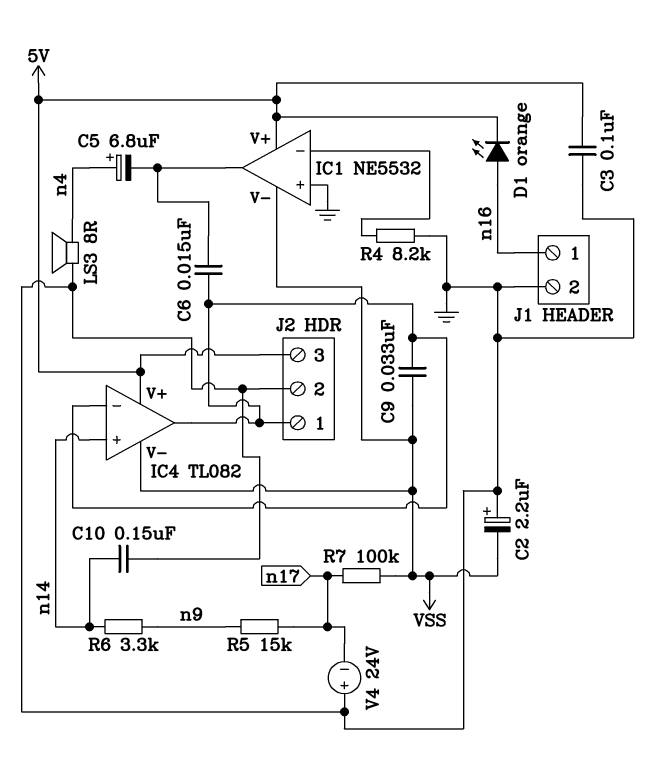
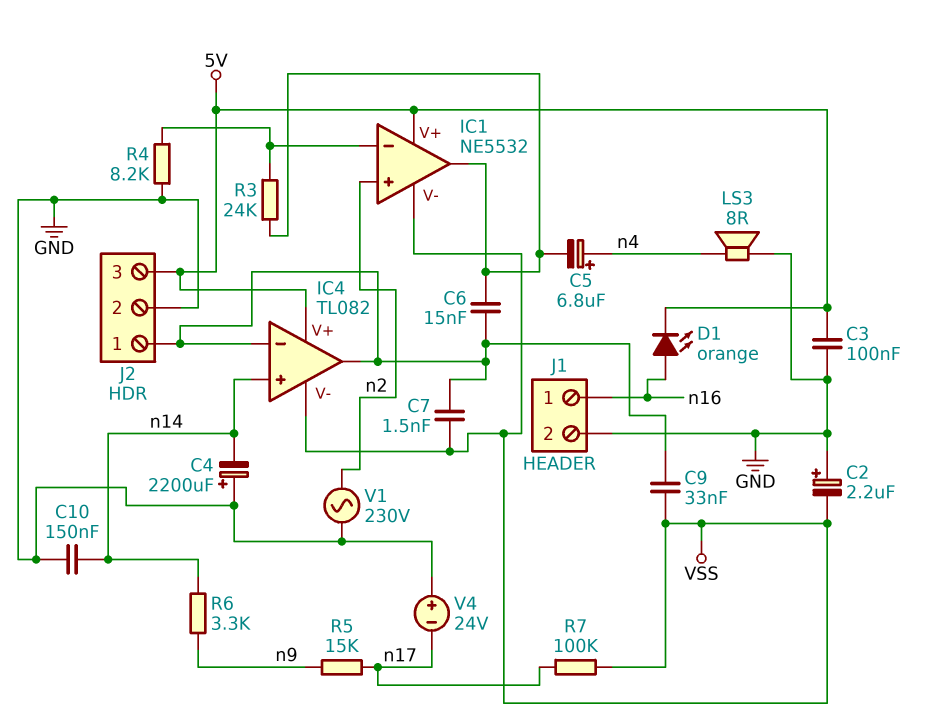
C4: none -> 2200uF (plus GND, minus n14)
C7: none -> 1.5nF (IC4/in-, VSS)
IC1 pin in+: GND -> n2
R3: none -> 24k (IC1/in-, IC1/out)
V1: none -> AC 230V (GND, n2)

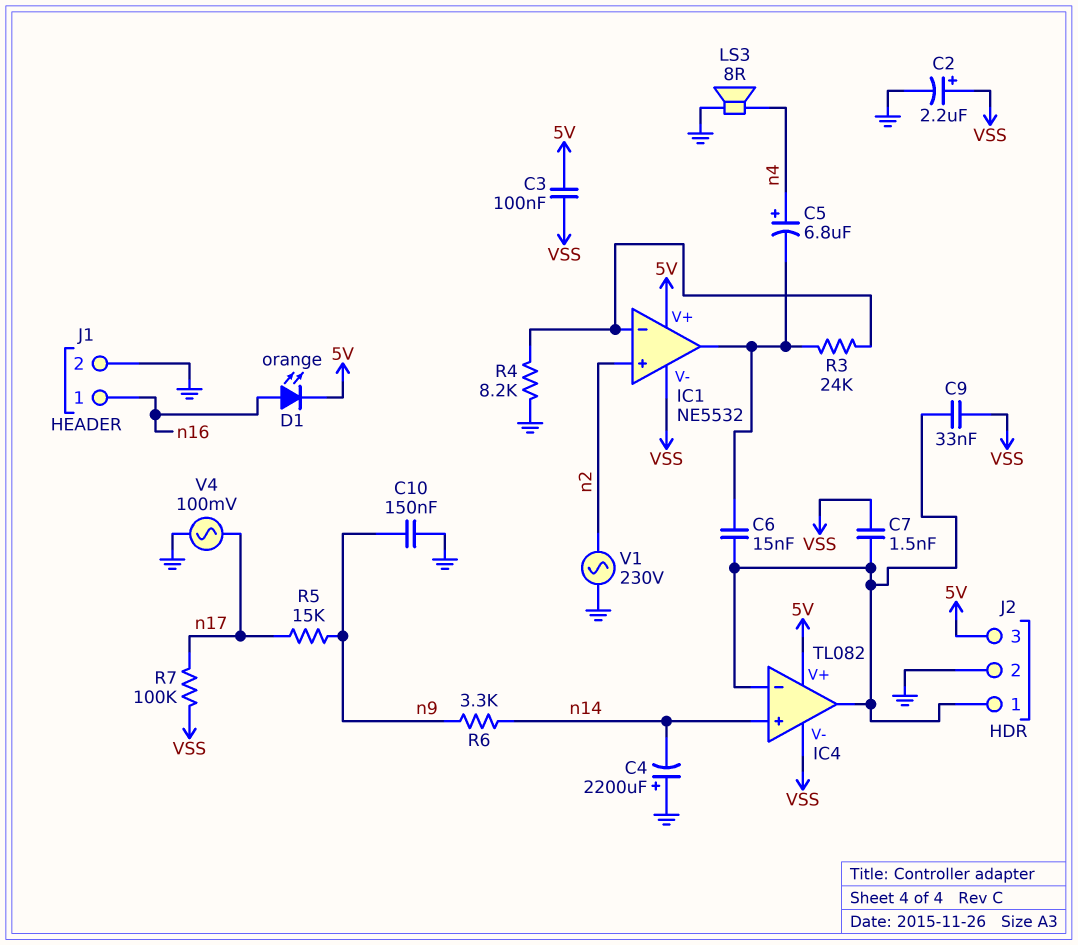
C2: 2.2uF (plus GND, minus VSS) -> 2.2uF (plus VSS, minus GND)
C3: 100nF (5V, GND) -> 100nF (5V, VSS)
C10: 150nF (GND, n14) -> 150nF (GND, n9)
V4: 24V (plus GND, minus n17) -> AC 100mV (GND, n17)

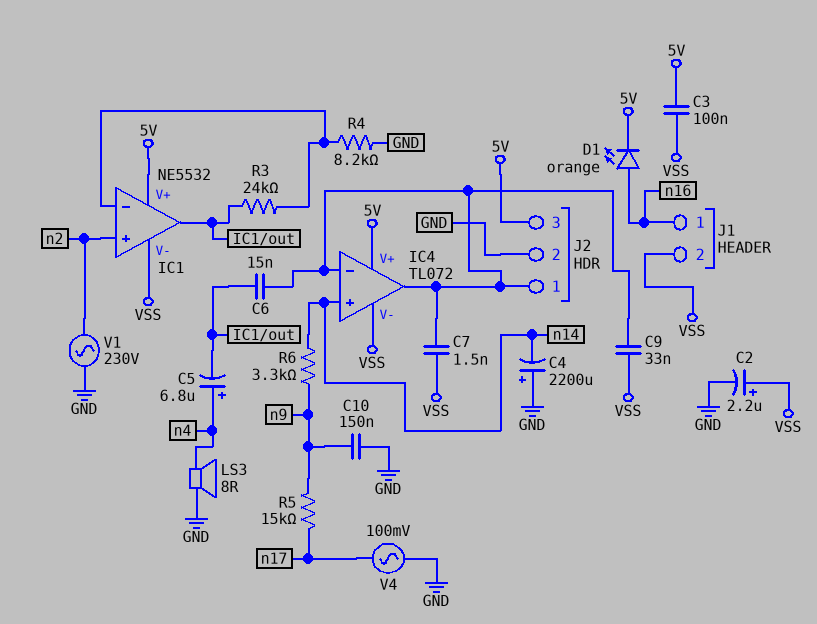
IC4: TL082 -> TL072
J1 pin 2: GND -> VSS
R7: 100k (VSS, n17) -> none

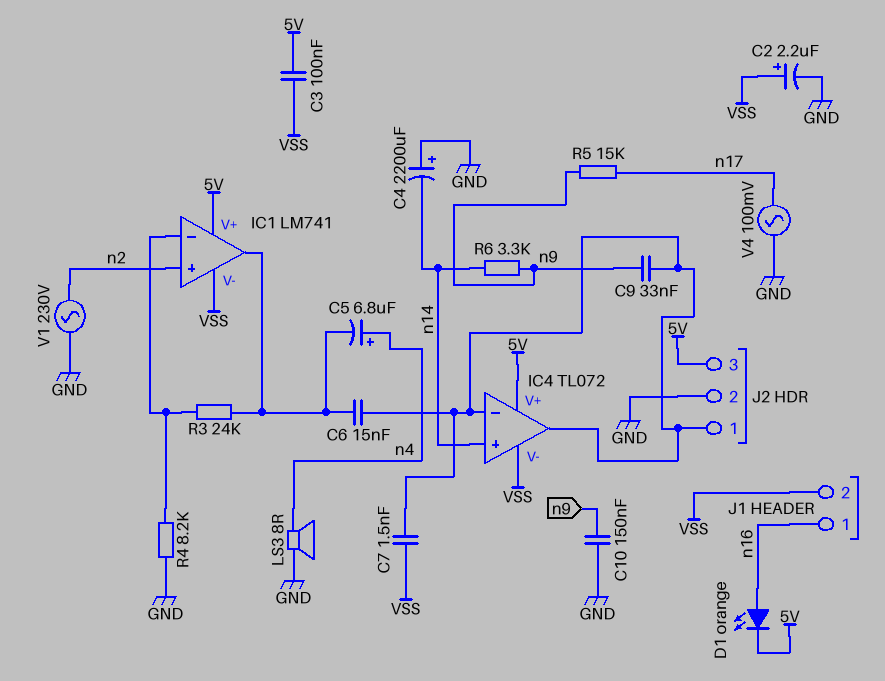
C9: 33nF (IC4/in-, VSS) -> 33nF (IC4/in-, n9)
IC1: NE5532 -> LM741

